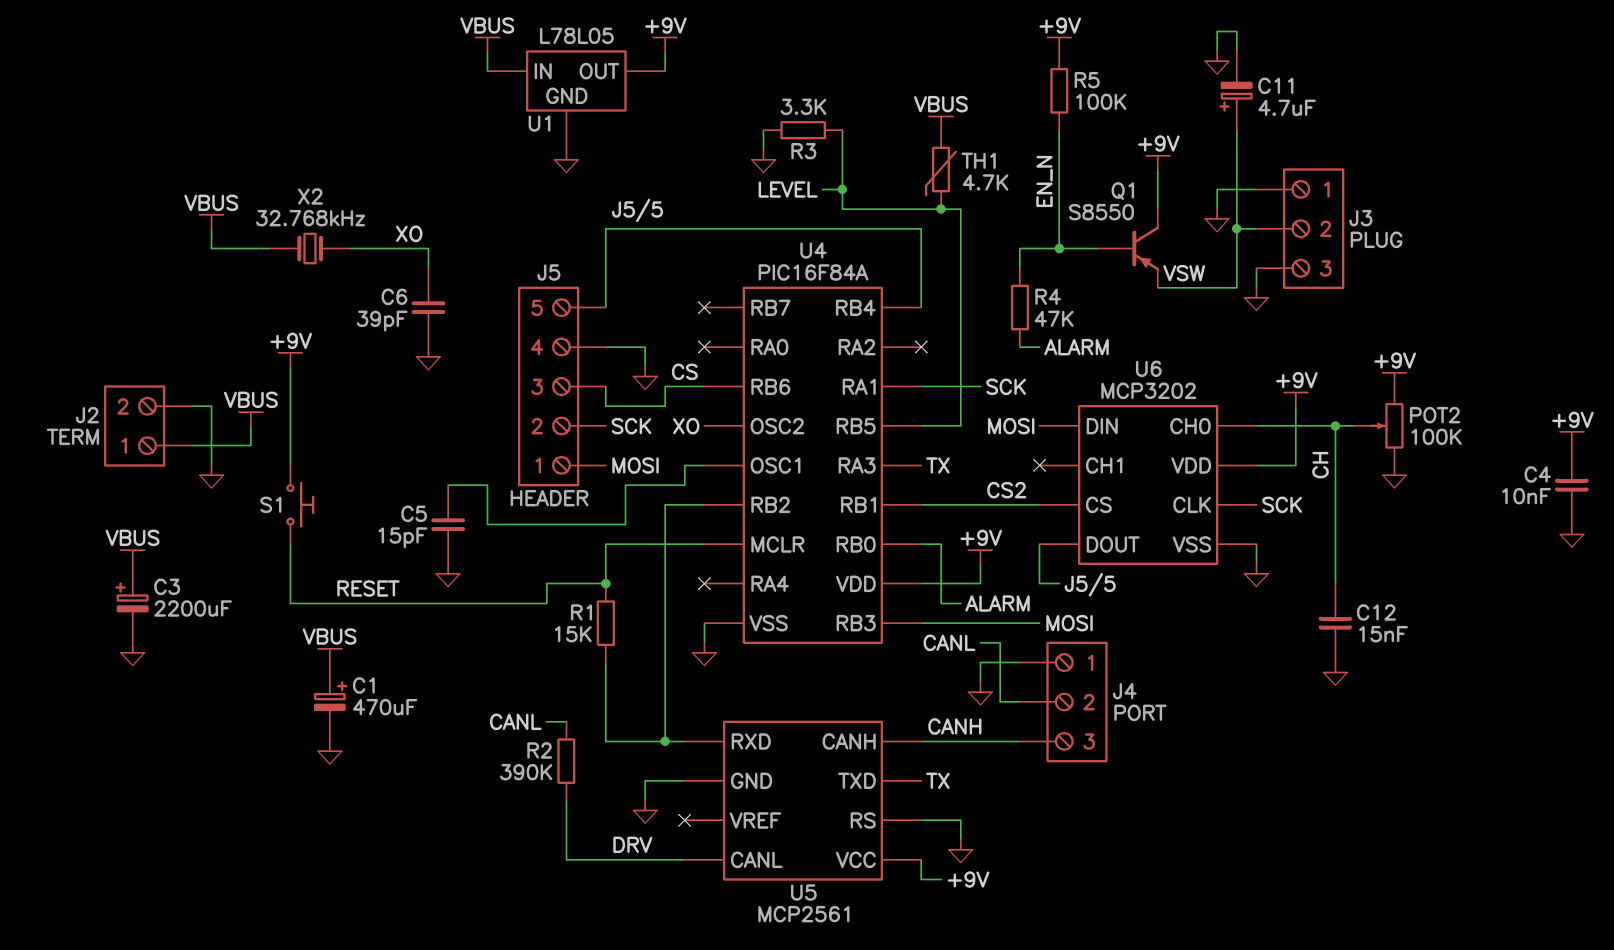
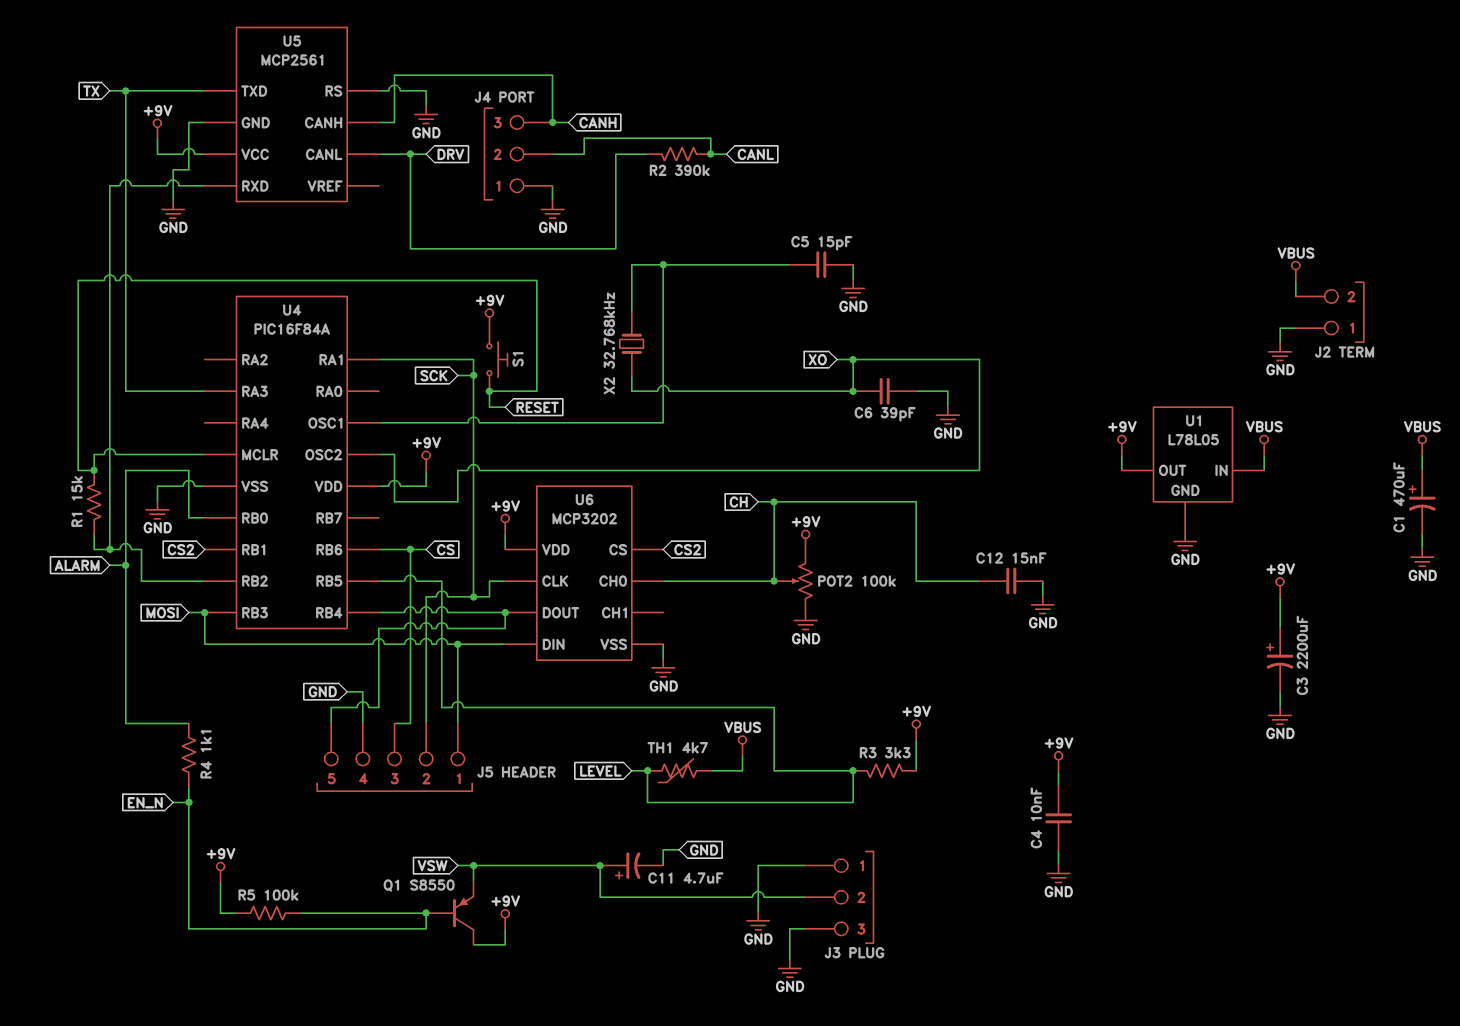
C3: 2200uF (plus VBUS, minus GND) -> 2200uF (plus +9V, minus GND)
J2 pin 1: VBUS -> GND
J2 pin 2: GND -> VBUS
R3: 3.3k (GND, LEVEL) -> 3.3k (+9V, LEVEL)
R4: 47k (ALARM, EN_N) -> 1.1k (ALARM, EN_N)
X2: 32.768kHz (VBUS, XO) -> 32.768kHz (U4/OSC1, XO)

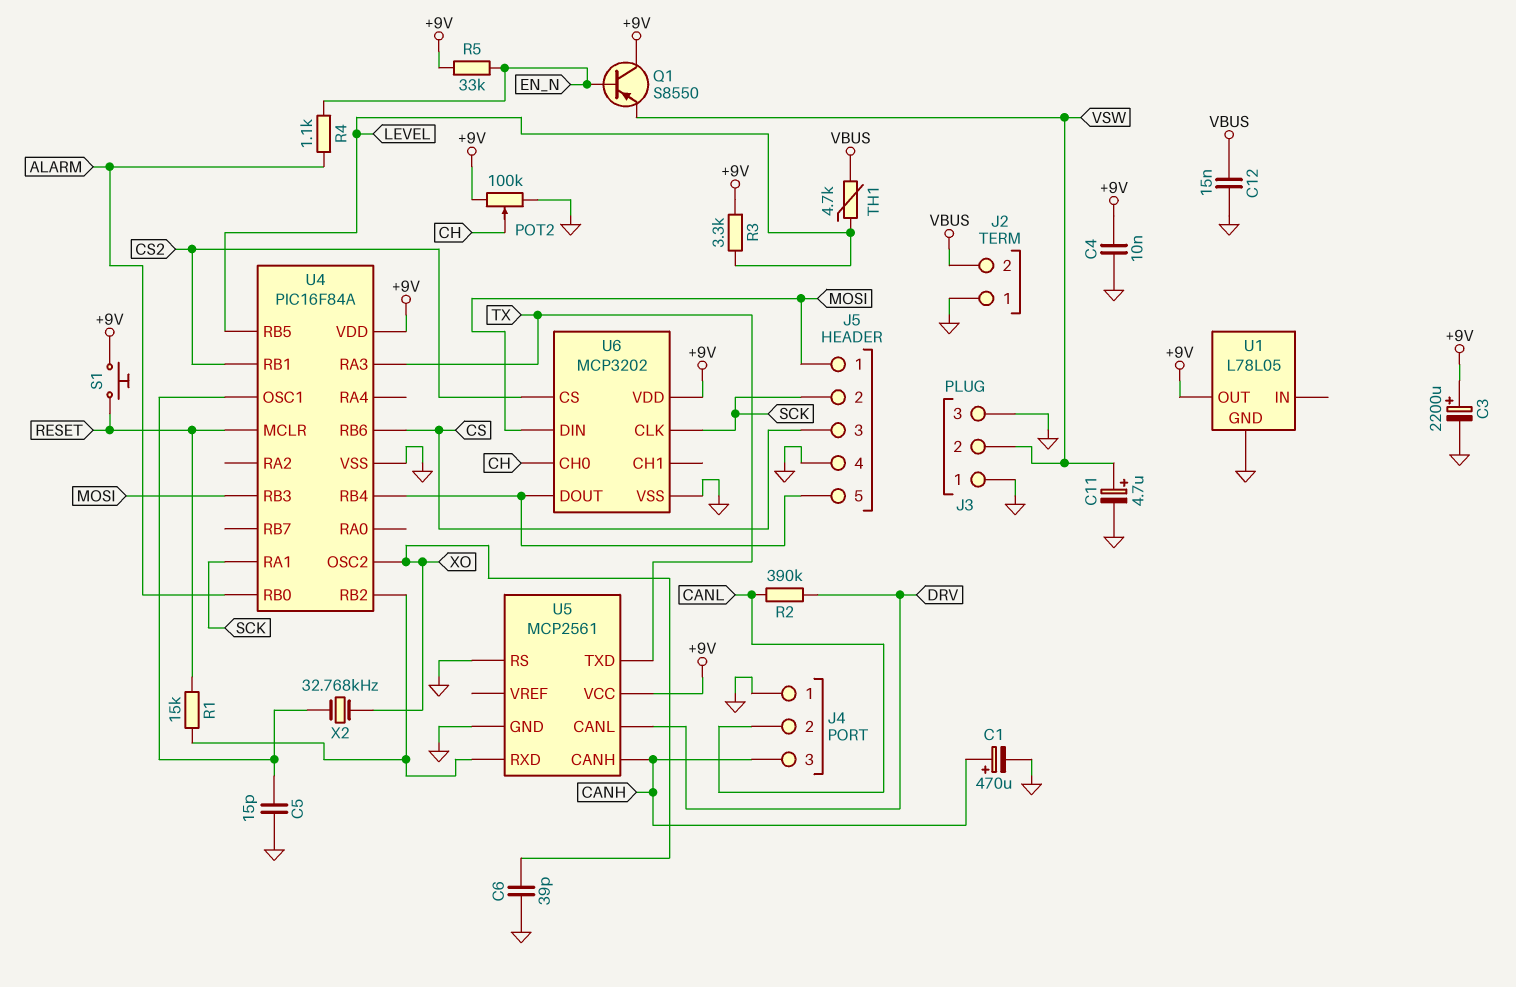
C1: 470uF (plus VBUS, minus GND) -> 470uF (plus CANH, minus GND)
C12: 15nF (CH, GND) -> 15nF (GND, VBUS)
R5: 100k (+9V, EN_N) -> 33k (+9V, EN_N)
U1 pin IN: VBUS -> none

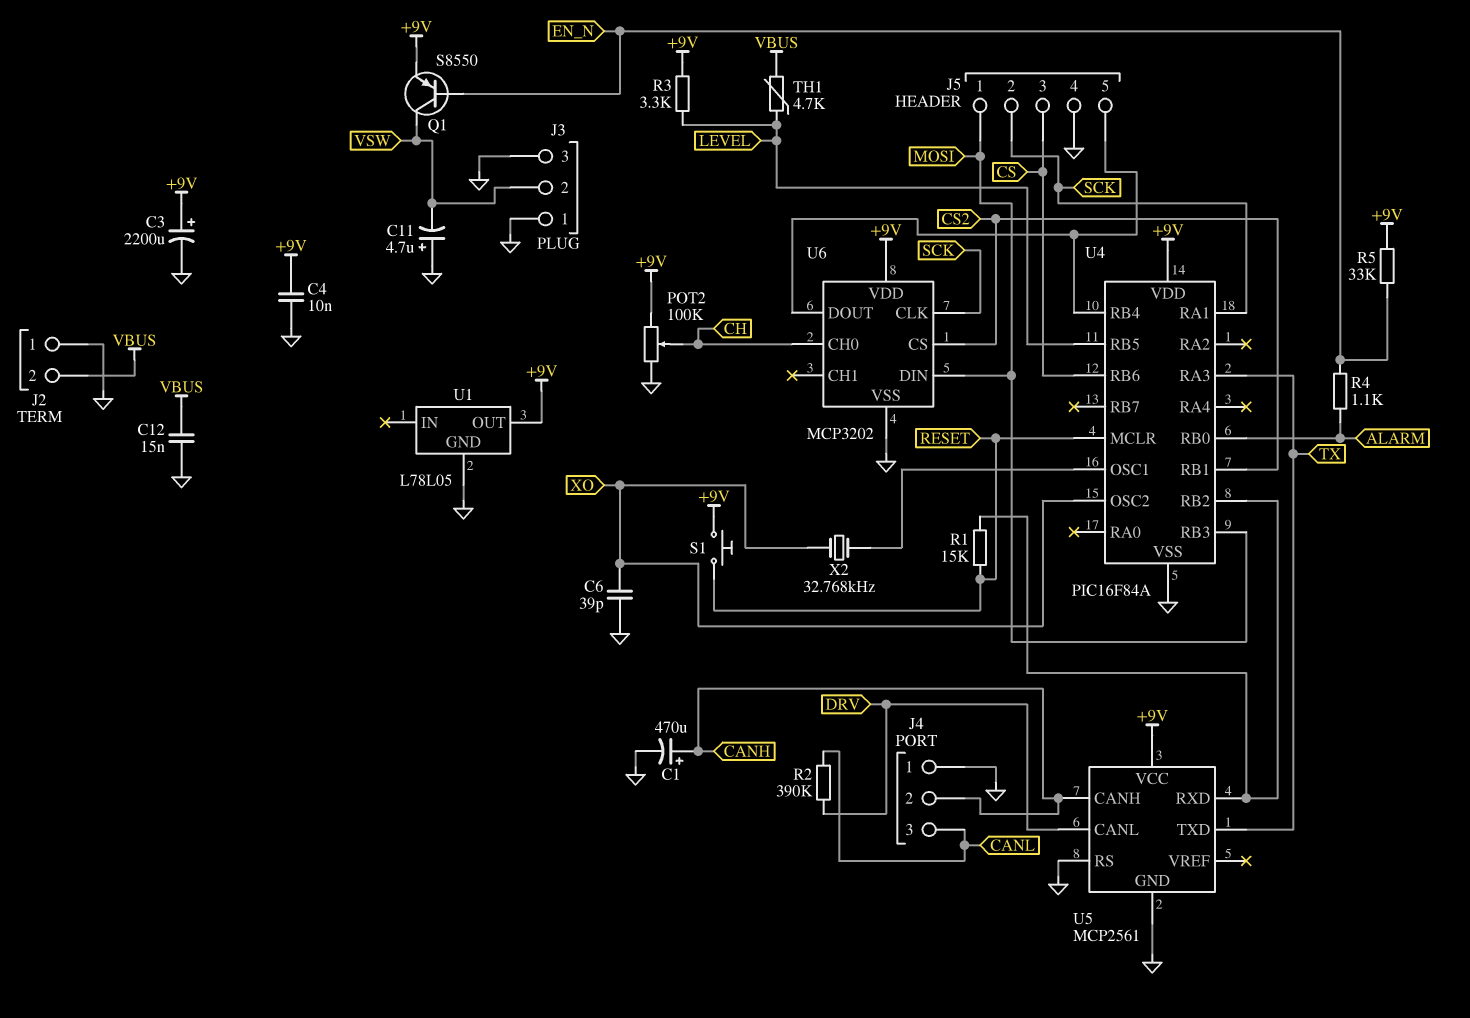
C5: 15pF (GND, U4/OSC1) -> none
C11: 4.7uF (plus VSW, minus GND) -> 4.7uF (plus GND, minus VSW)
J4 pin 2: CANL -> CANH
J4 pin 3: CANH -> CANL
Q1: PNP S8550 (B EN_N, C +9V, E VSW) -> PNP S8550 (B EN_N, C VSW, E +9V)

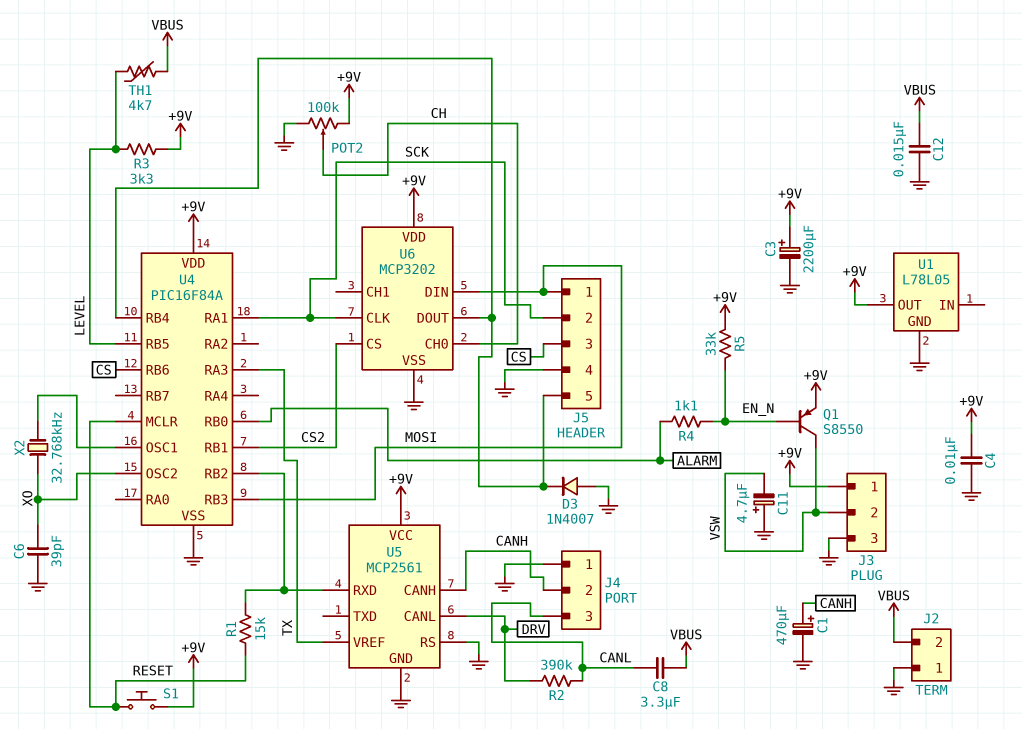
C8: none -> 3.3uF (CANL, VBUS)
D3: none -> diode 1N4007 (A GND, K J5/5)
J3 pin 1: GND -> +9V
U5 pin TXD: TX -> none
U5 pin VREF: none -> TX

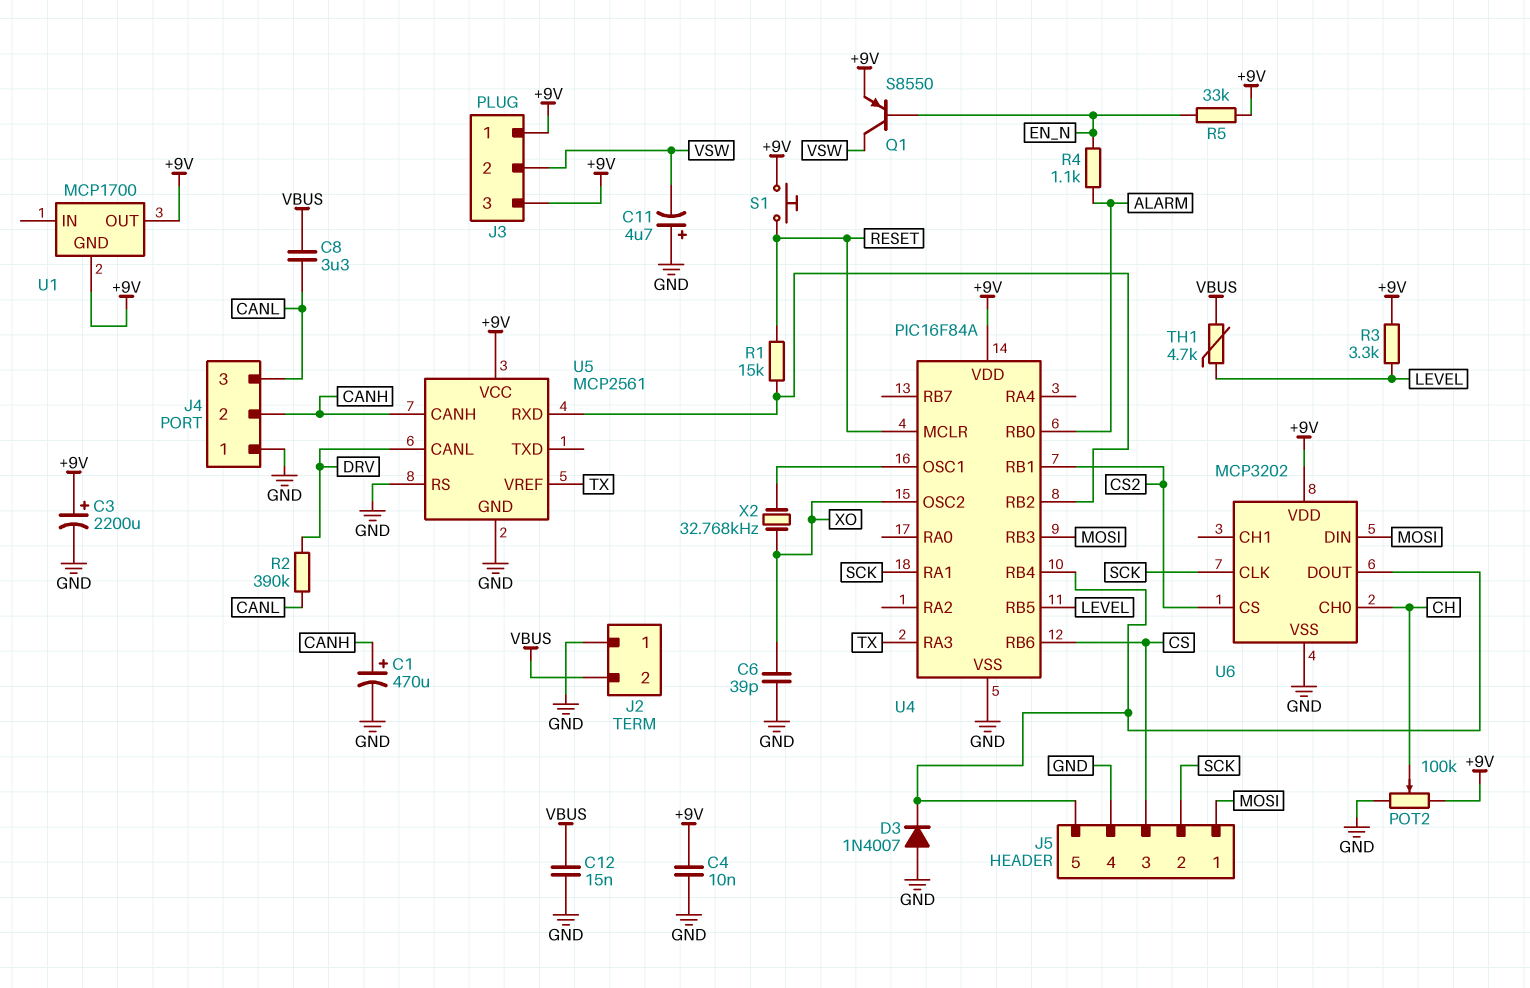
J3 pin 3: GND -> +9V
U1: L78L05 -> MCP1700
U1 pin GND: GND -> +9V

